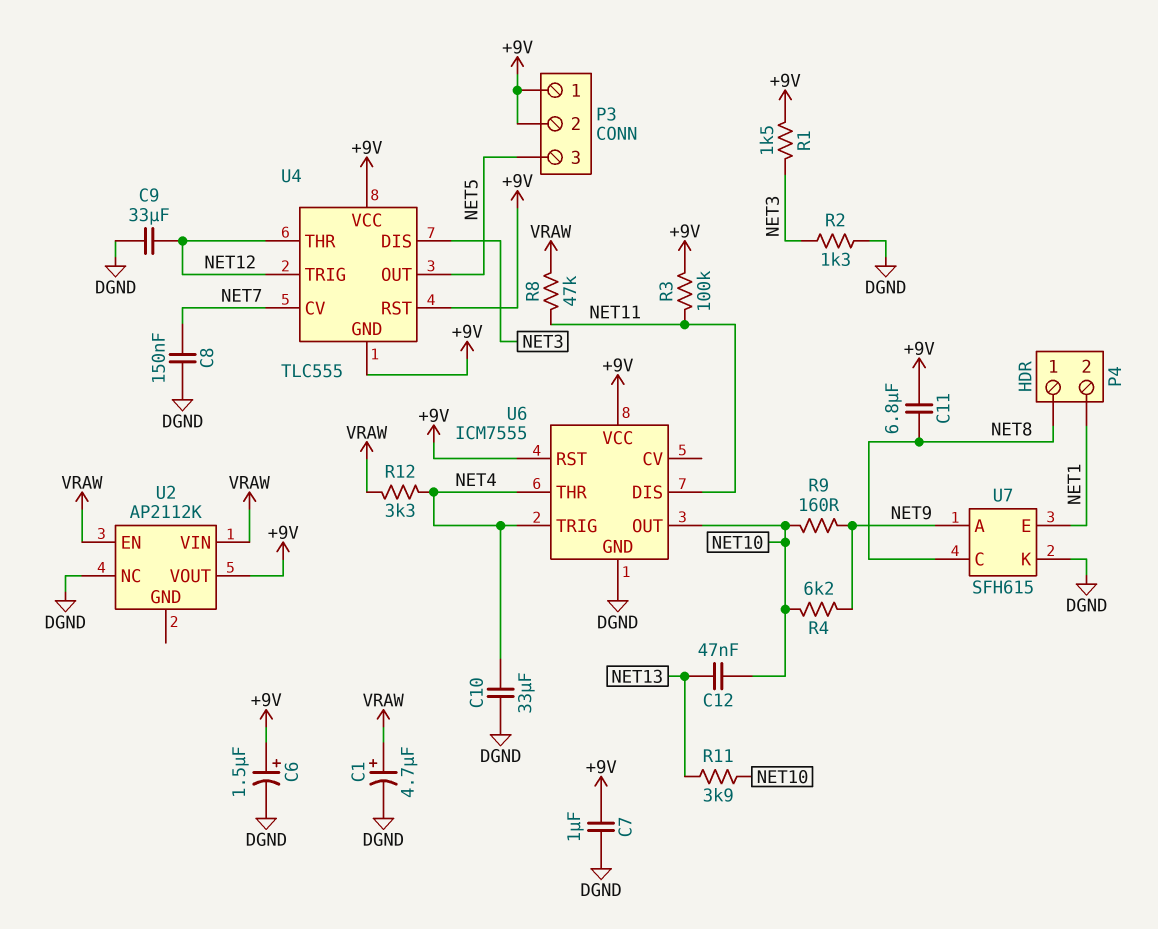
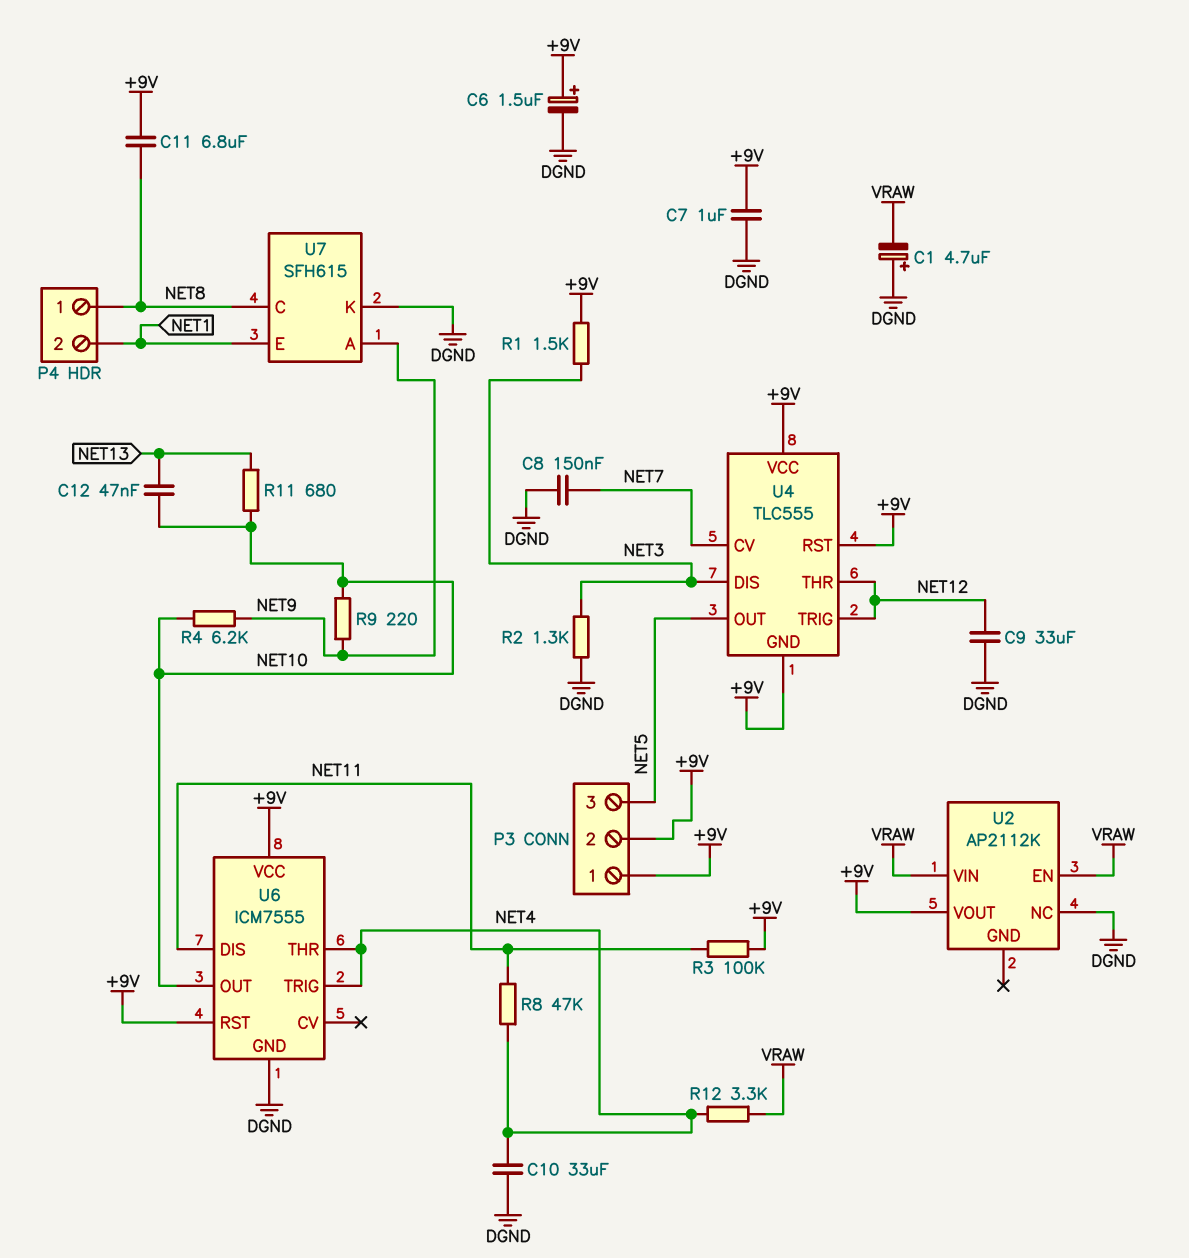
C1: 4.7uF (plus VRAW, minus DGND) -> 4.7uF (plus DGND, minus VRAW)
R8: 47k (NET11, VRAW) -> 47k (NET4, NET11)
R9: 160 (NET9, NET10) -> 220 (NET9, NET10)
R11: 3.9k (NET10, NET13) -> 680 (NET10, NET13)

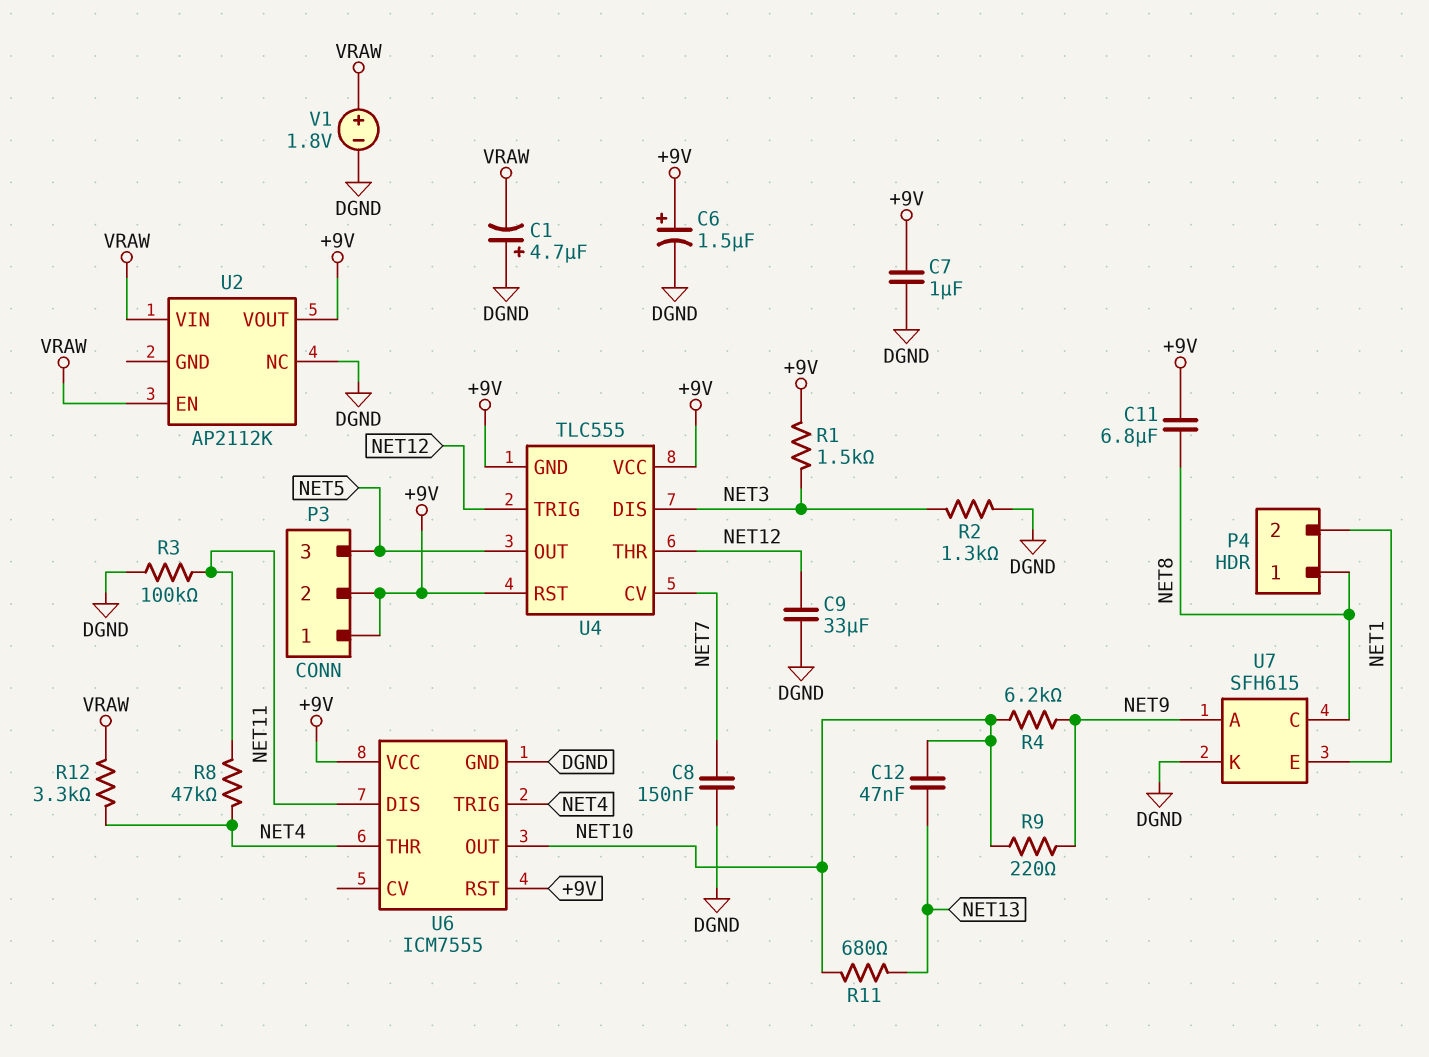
C10: 33uF (DGND, NET4) -> none
R3: 100k (+9V, NET11) -> 100k (DGND, NET11)
V1: none -> 1.8V (plus VRAW, minus DGND)

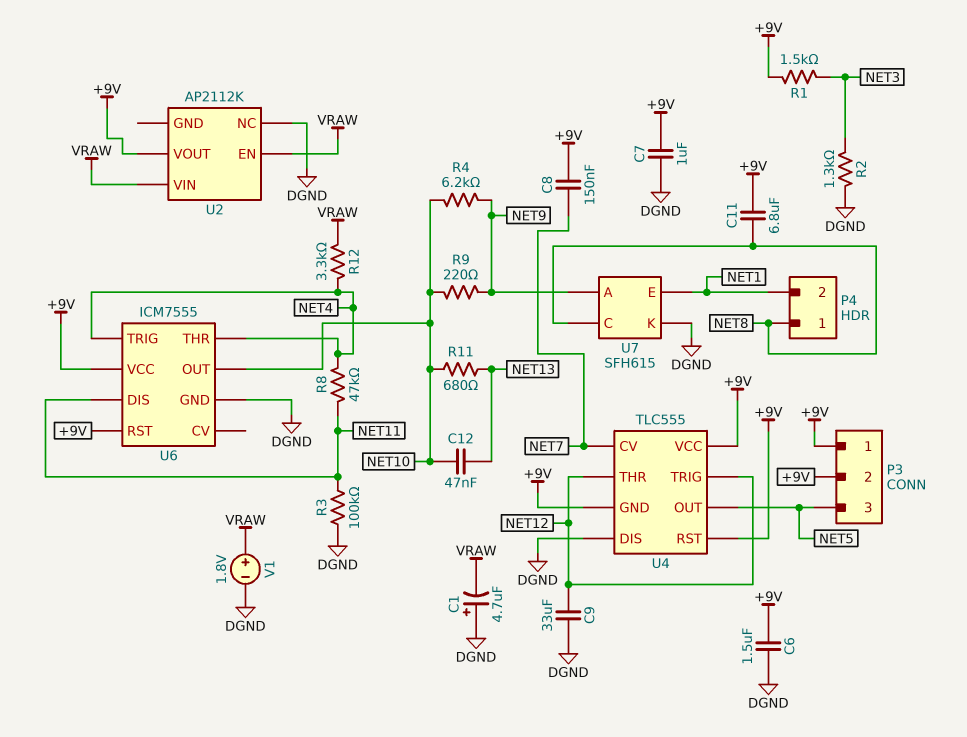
C6: 1.5uF (plus +9V, minus DGND) -> 1.5uF (+9V, DGND)
C8: 150nF (DGND, NET7) -> 150nF (+9V, NET7)
U4 pin DIS: NET3 -> DGND

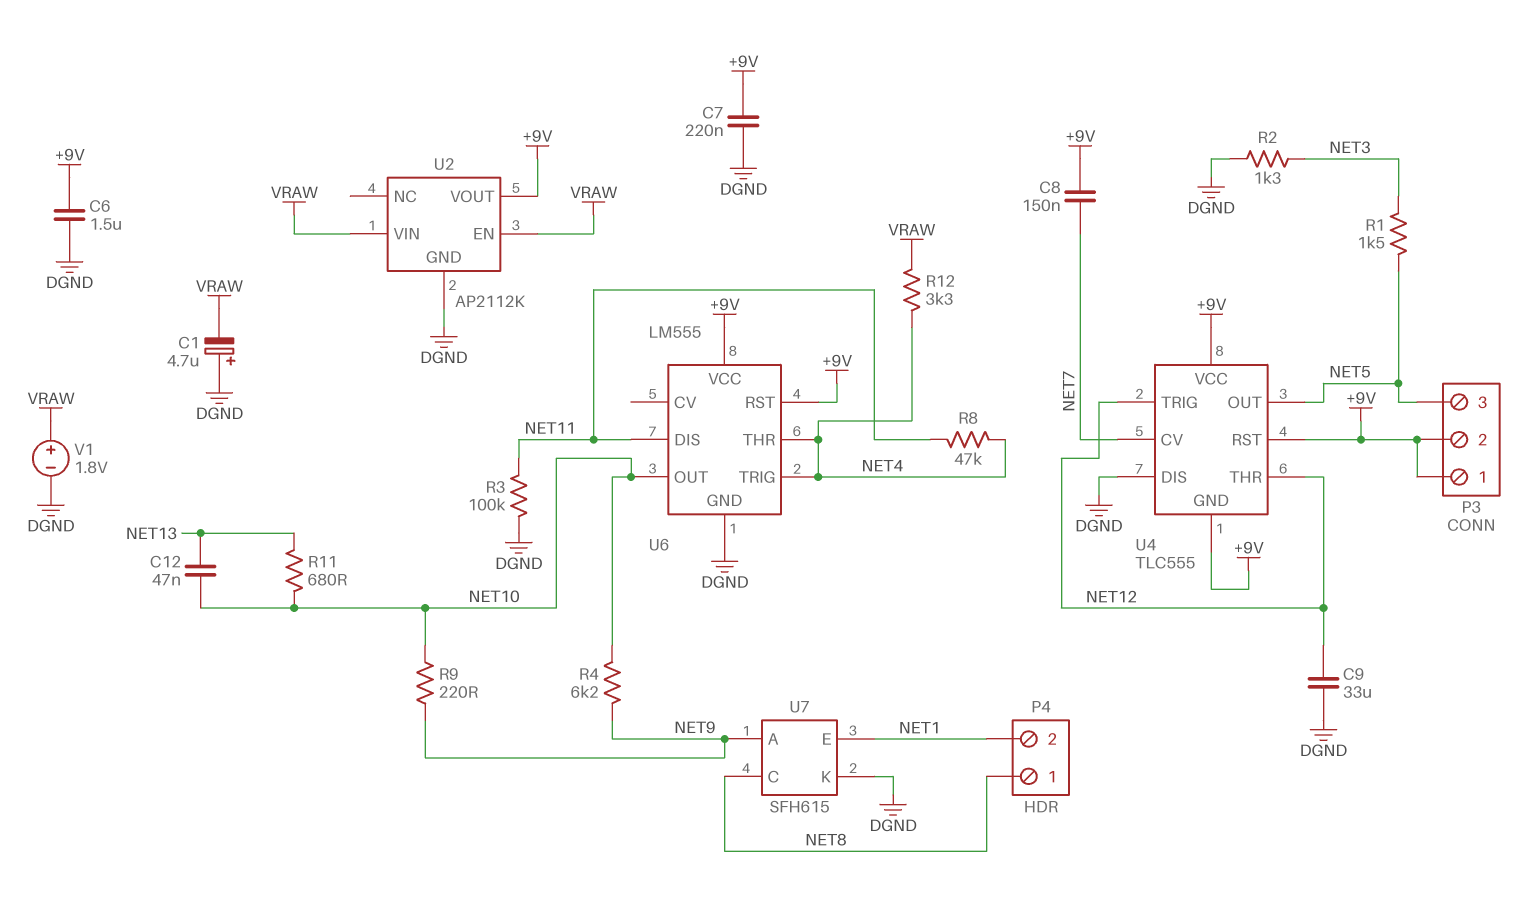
C7: 1uF (+9V, DGND) -> 220nF (+9V, DGND)
C11: 6.8uF (+9V, NET8) -> none
R1: 1.5k (+9V, NET3) -> 1.5k (NET3, NET5)
U2 pin GND: none -> DGND
U2 pin NC: DGND -> none
U6: ICM7555 -> LM555

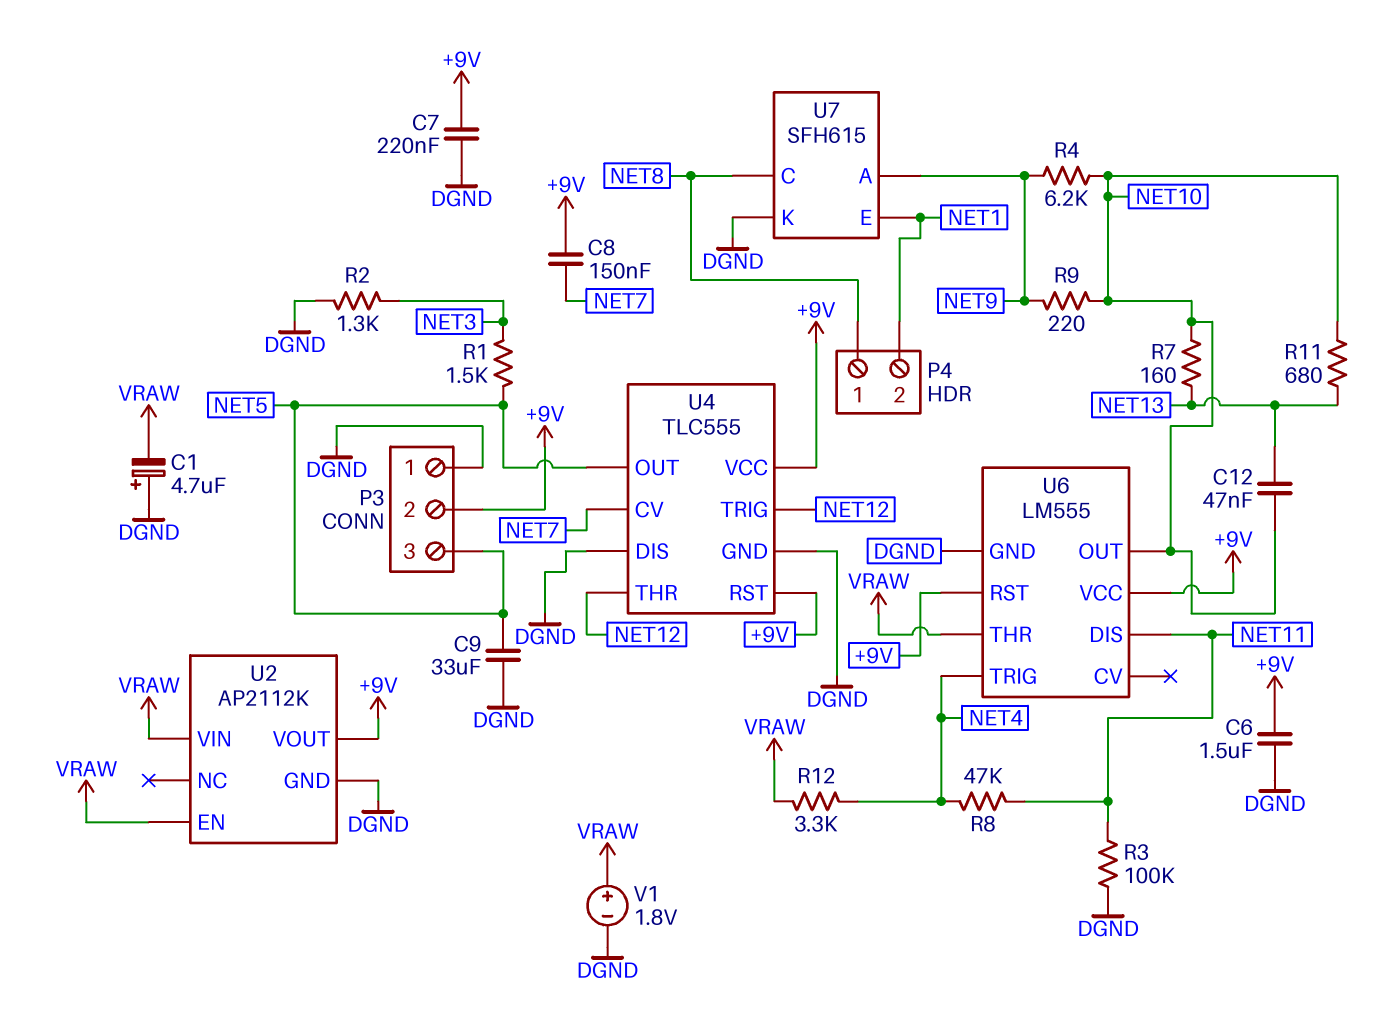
C9: 33uF (DGND, NET12) -> 33uF (DGND, NET5)
P3 pin 1: +9V -> DGND
R7: none -> 160 (NET10, NET13)
U4 pin GND: +9V -> DGND
U6 pin THR: NET4 -> VRAW

